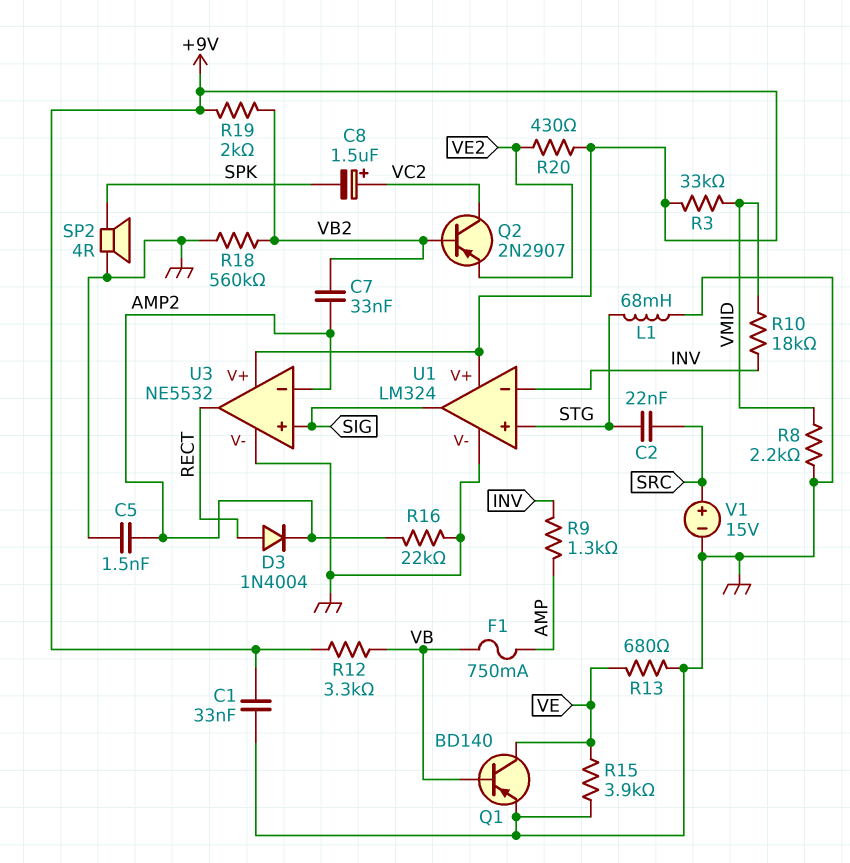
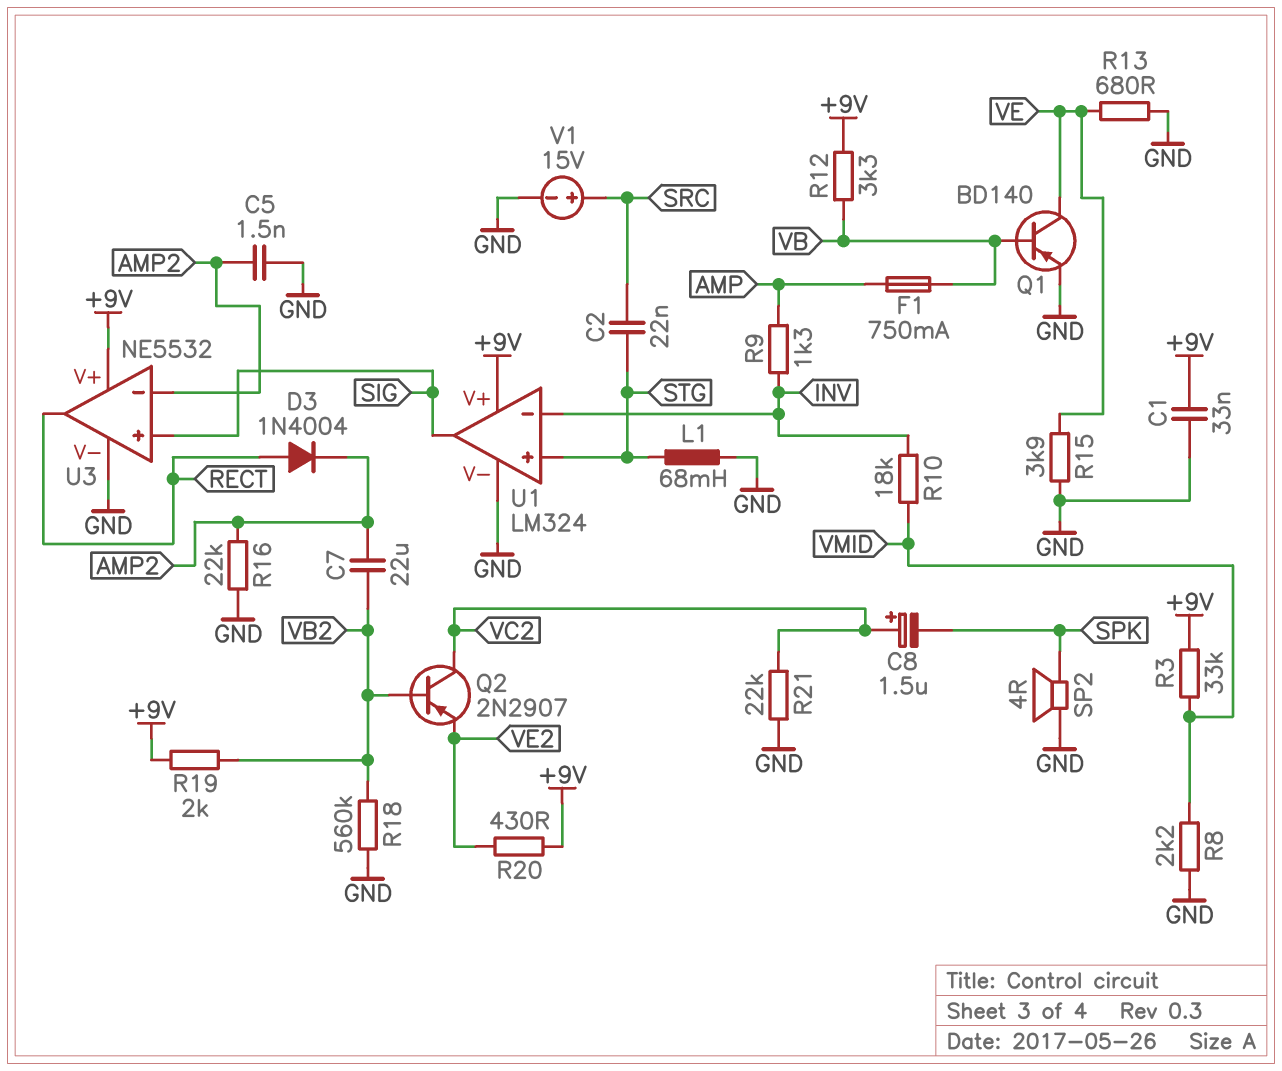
C7: 33nF (AMP2, VB2) -> 22uF (AMP2, VB2)
R21: none -> 22k (GND, VC2)

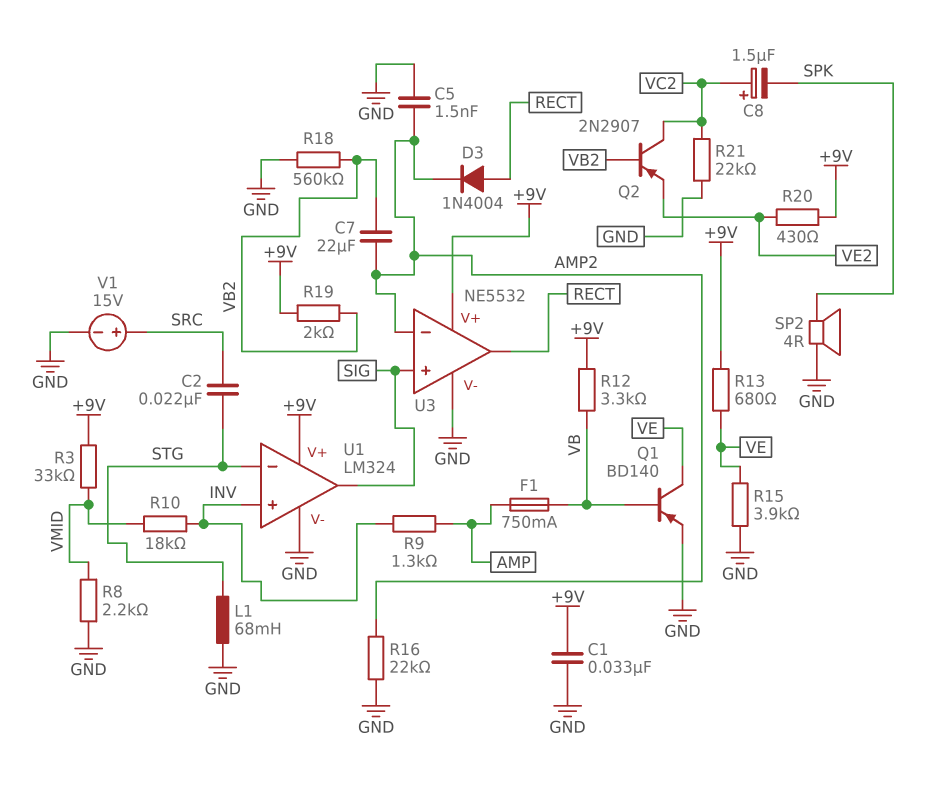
R13: 680 (GND, VE) -> 680 (+9V, VE)
U1 pin in+: STG -> INV
U1 pin in-: INV -> STG

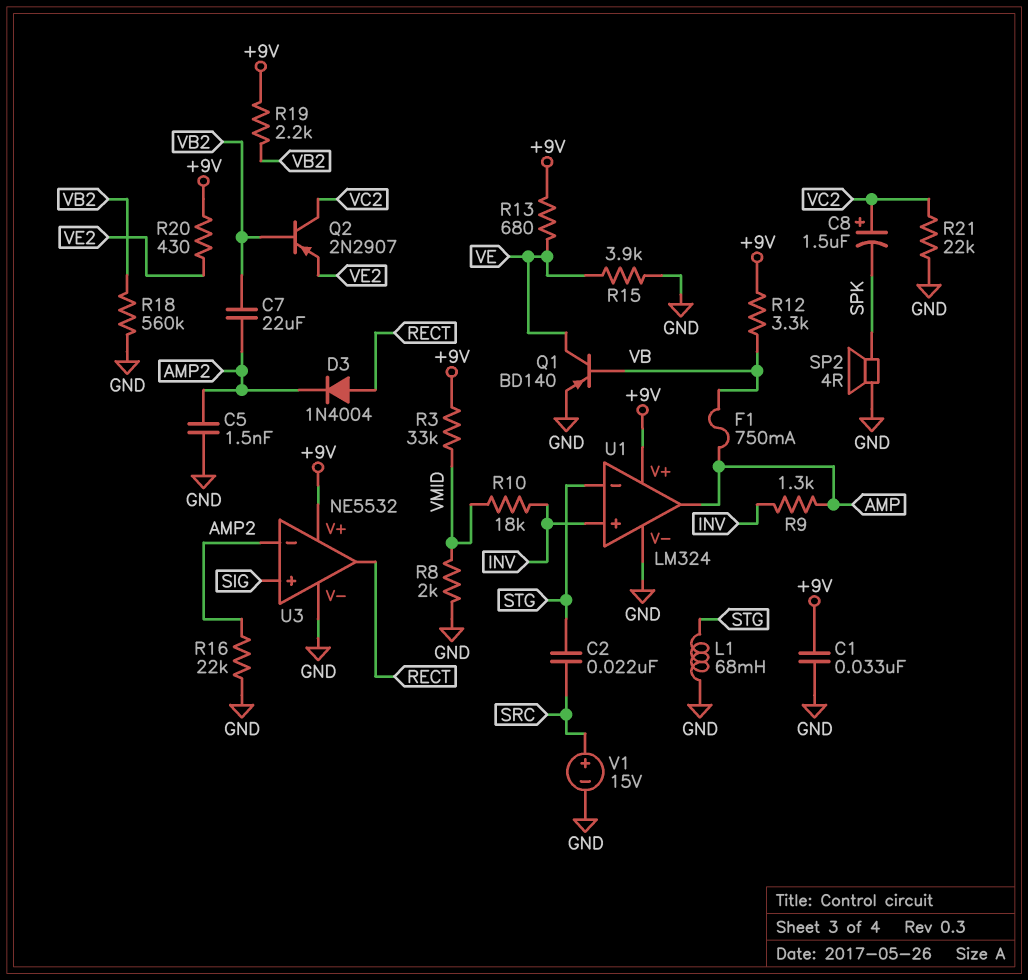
R8: 2.2k (GND, VMID) -> 2k (GND, VMID)
R19: 2k (+9V, VB2) -> 2.2k (+9V, VB2)
U1 pin out: SIG -> AMP

